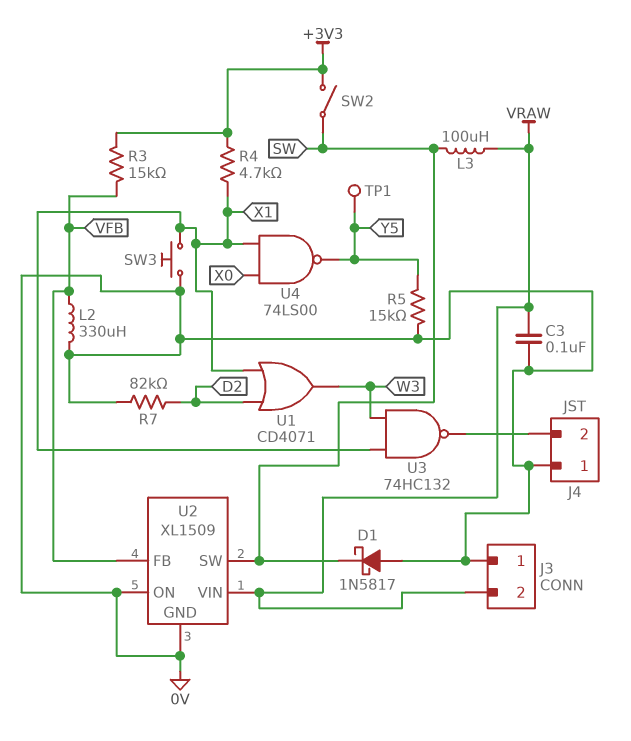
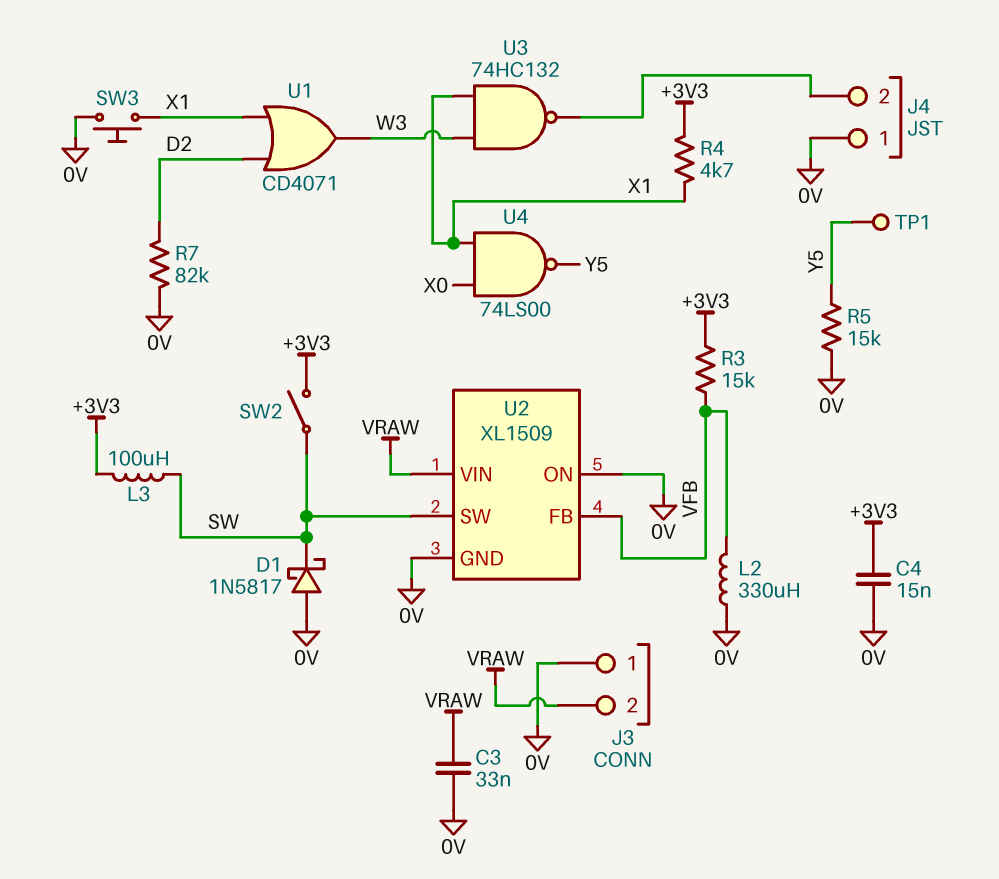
C3: 100nF (0V, VRAW) -> 33nF (0V, VRAW)
C4: none -> 15nF (+3V3, 0V)
L3: 100uH (SW, VRAW) -> 100uH (+3V3, SW)

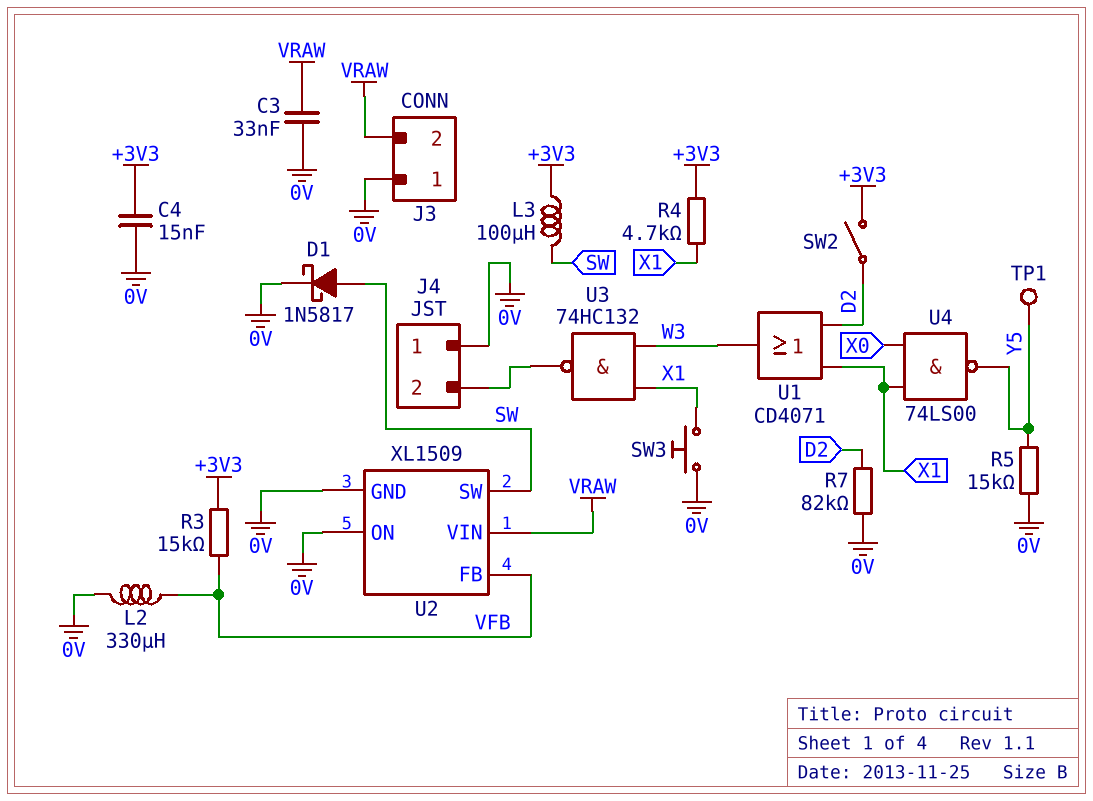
D1: schottky 1N5817 (A 0V, K SW) -> schottky 1N5817 (A SW, K 0V)
SW2: switch (+3V3, SW) -> switch (+3V3, D2)

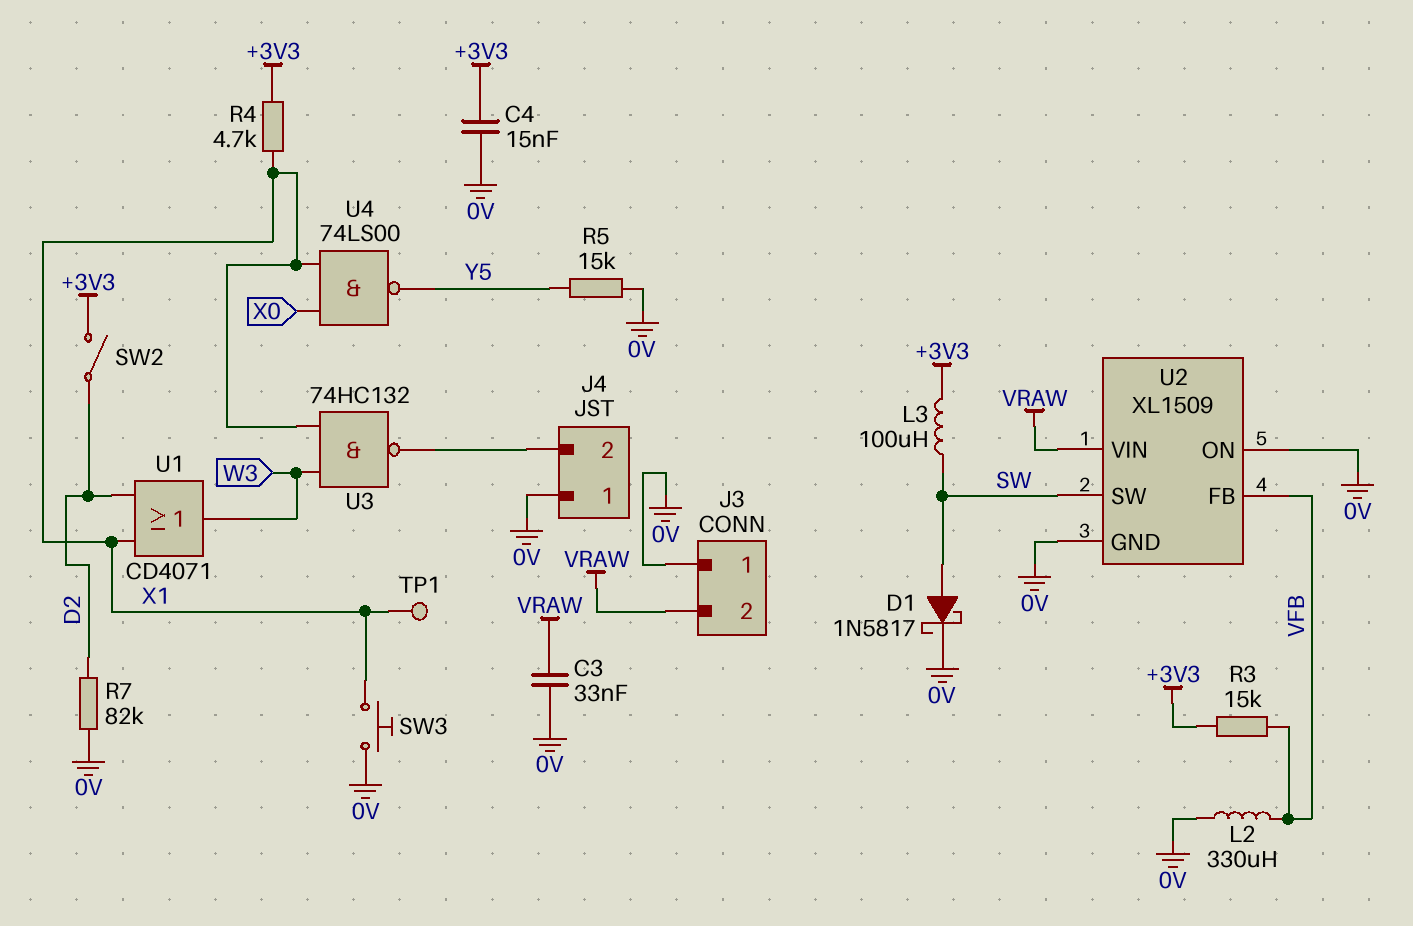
TP1: test point (Y5) -> test point (X1)

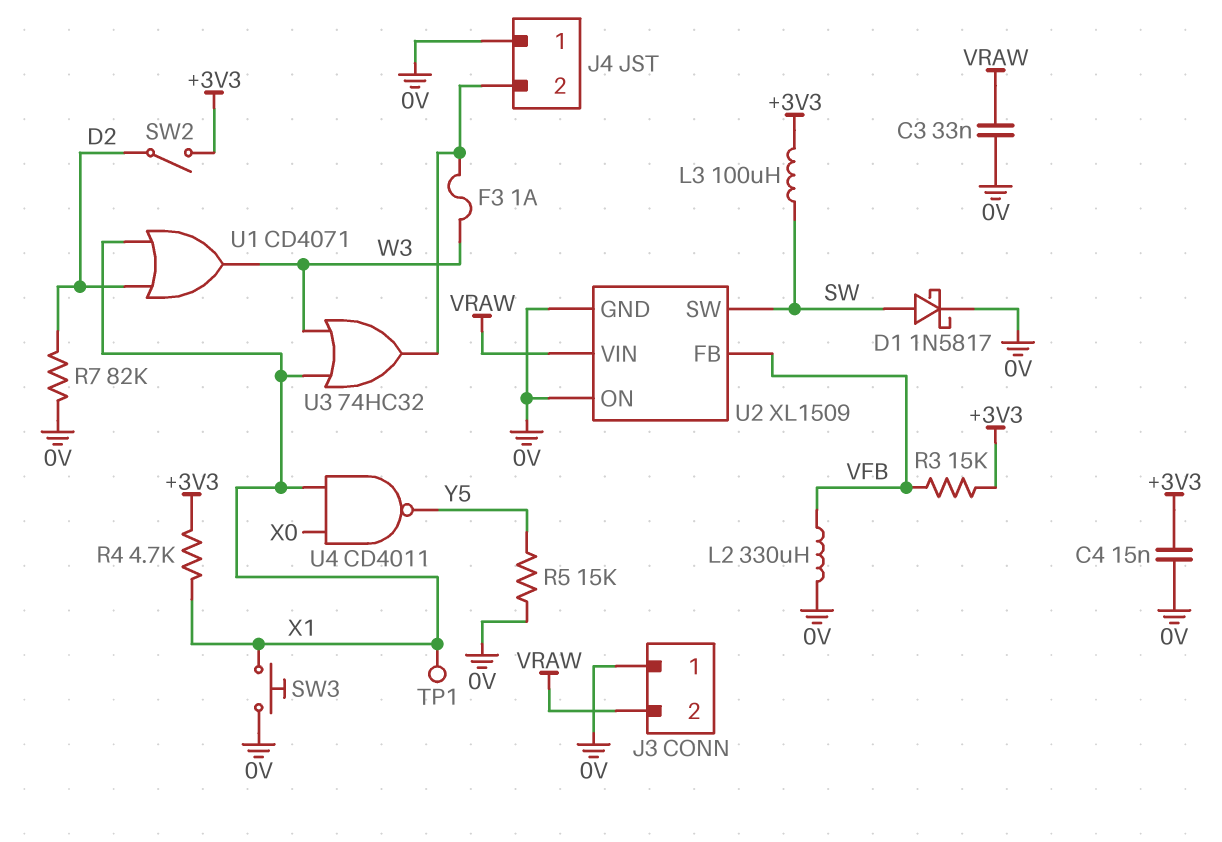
F3: none -> 1A (J4/2, W3)
U3: NAND 74HC132 (in W3, in X1, out J4/2) -> OR 74HC32 (in W3, in X1, out J4/2)
U4: NAND 74LS00 (in X0, in X1, out Y5) -> NAND CD4011 (in X0, in X1, out Y5)

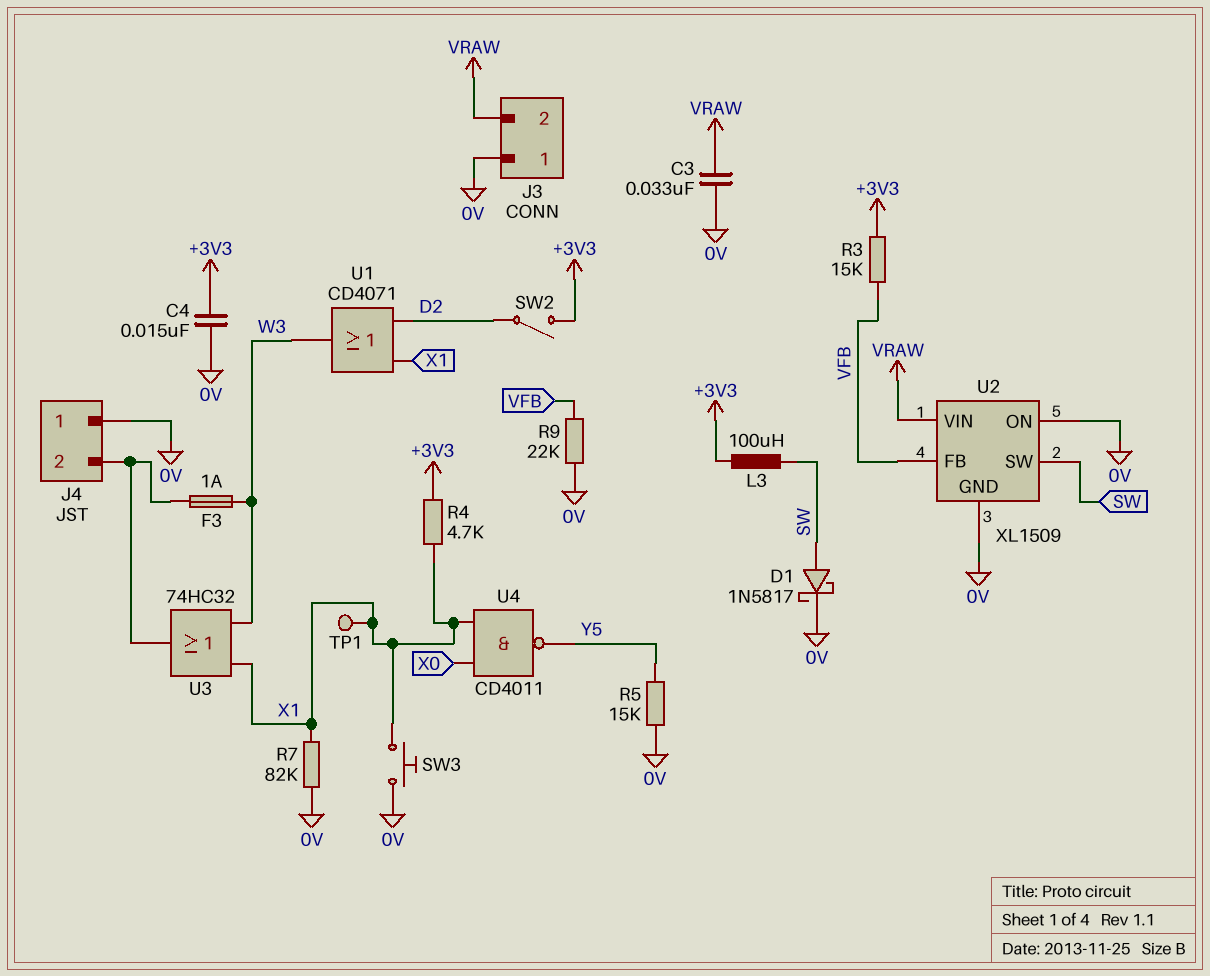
L2: 330uH (0V, VFB) -> none
R7: 82k (0V, D2) -> 82k (0V, X1)
R9: none -> 22k (0V, VFB)

